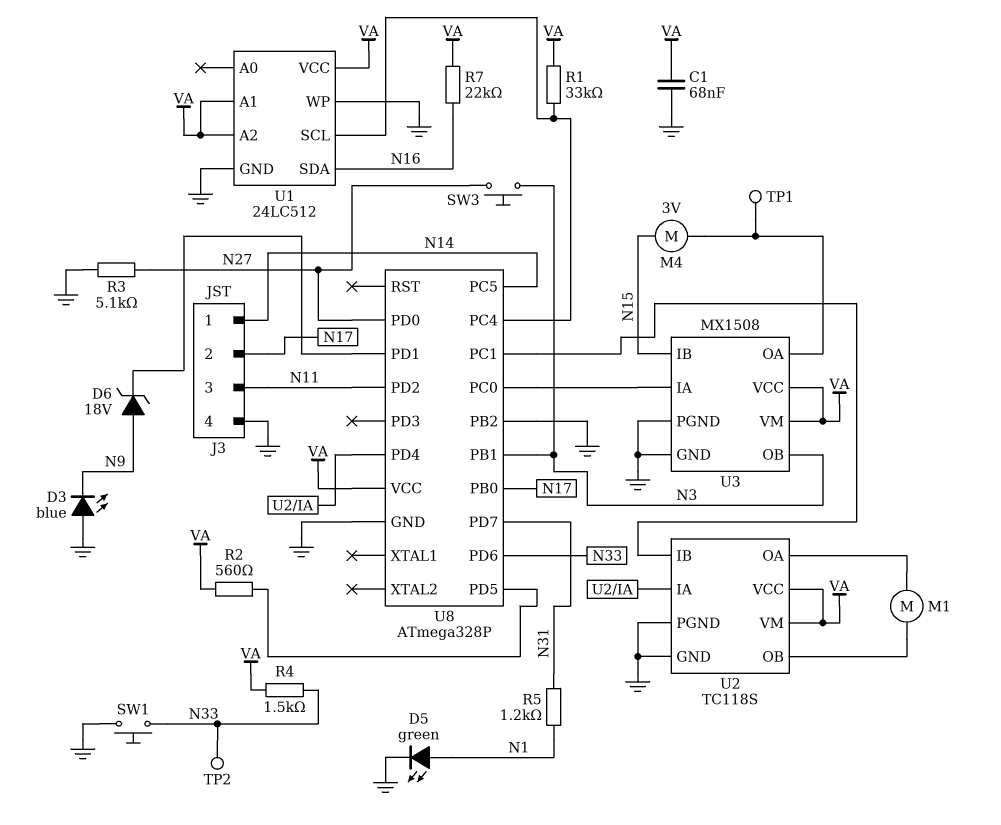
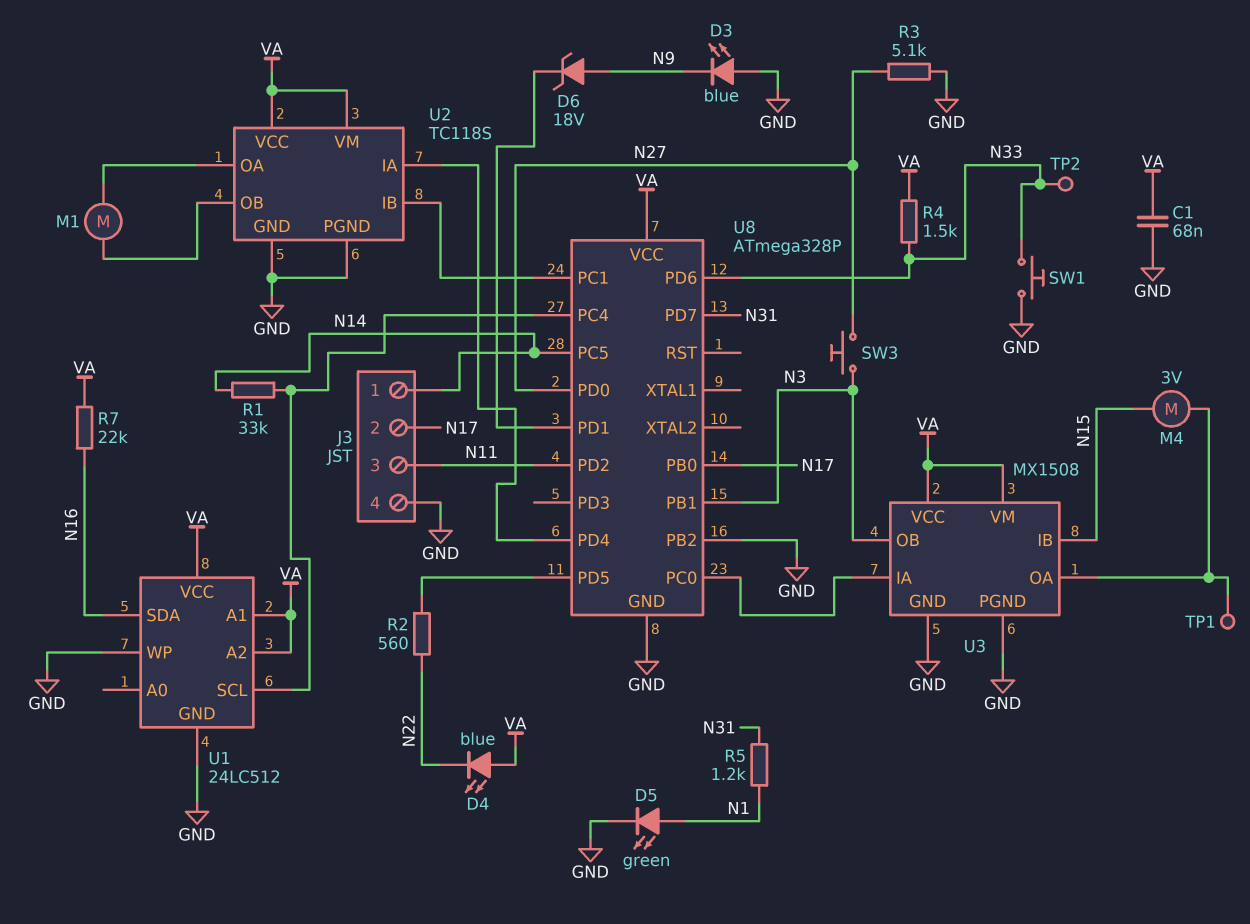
D4: none -> LED blue (A VA, K N22)
R1: 33k (U1/SCL, VA) -> 33k (N14, U1/SCL)
R2: 560 (U8/PD5, VA) -> 560 (N22, U8/PD5)

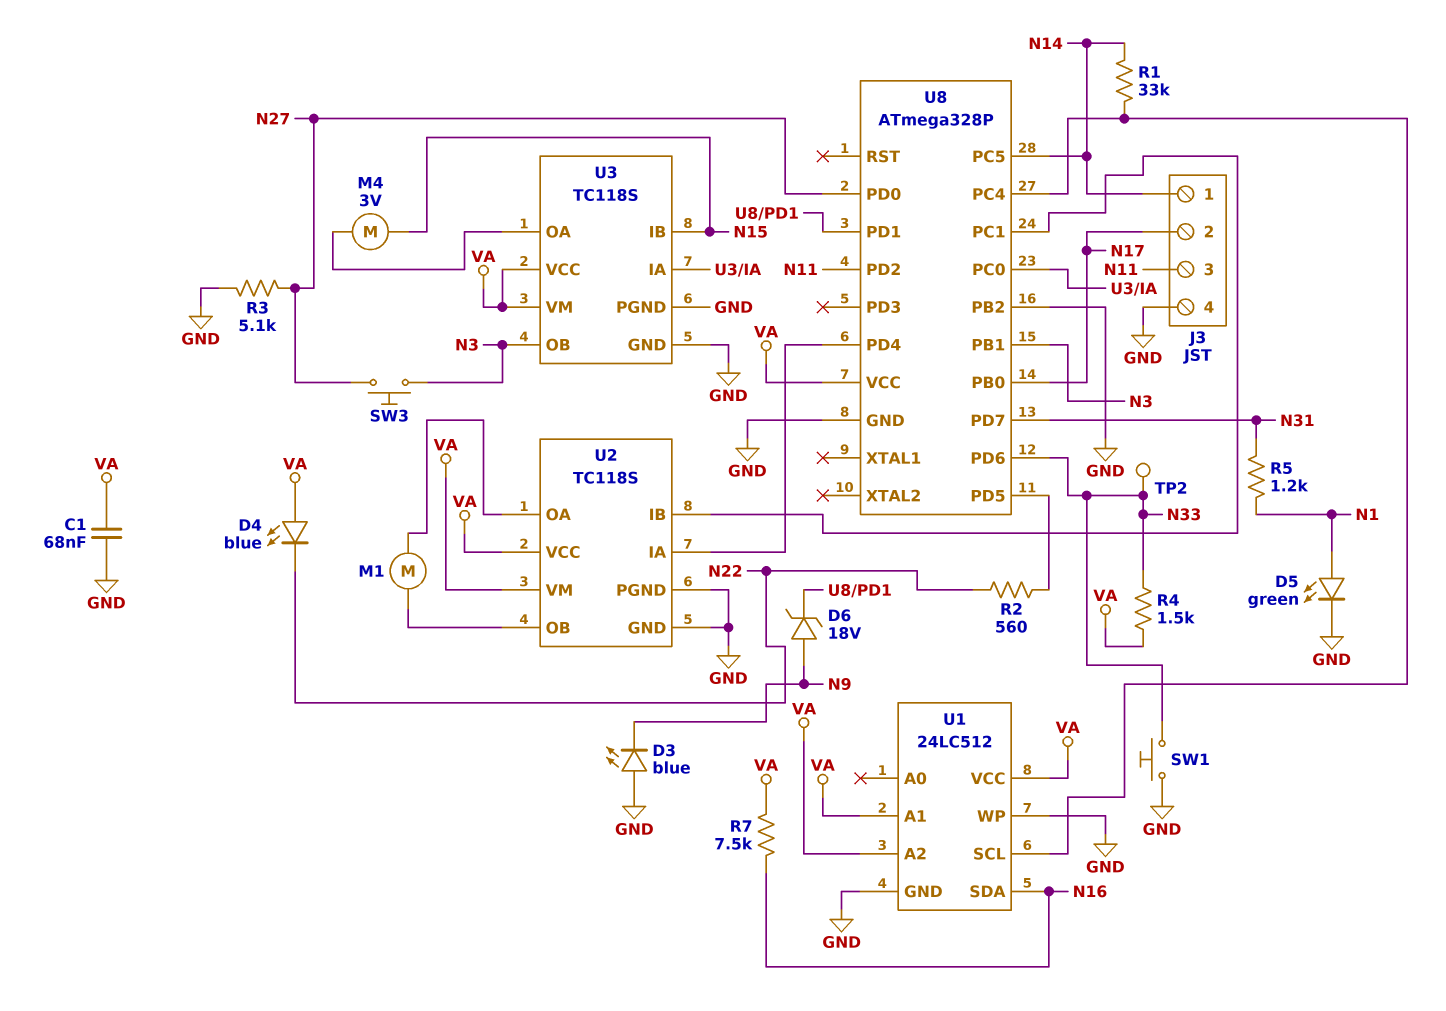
R7: 22k (N16, VA) -> 7.5k (N16, VA)
TP1: test point (U3/OA) -> none
U3: MX1508 -> TC118S

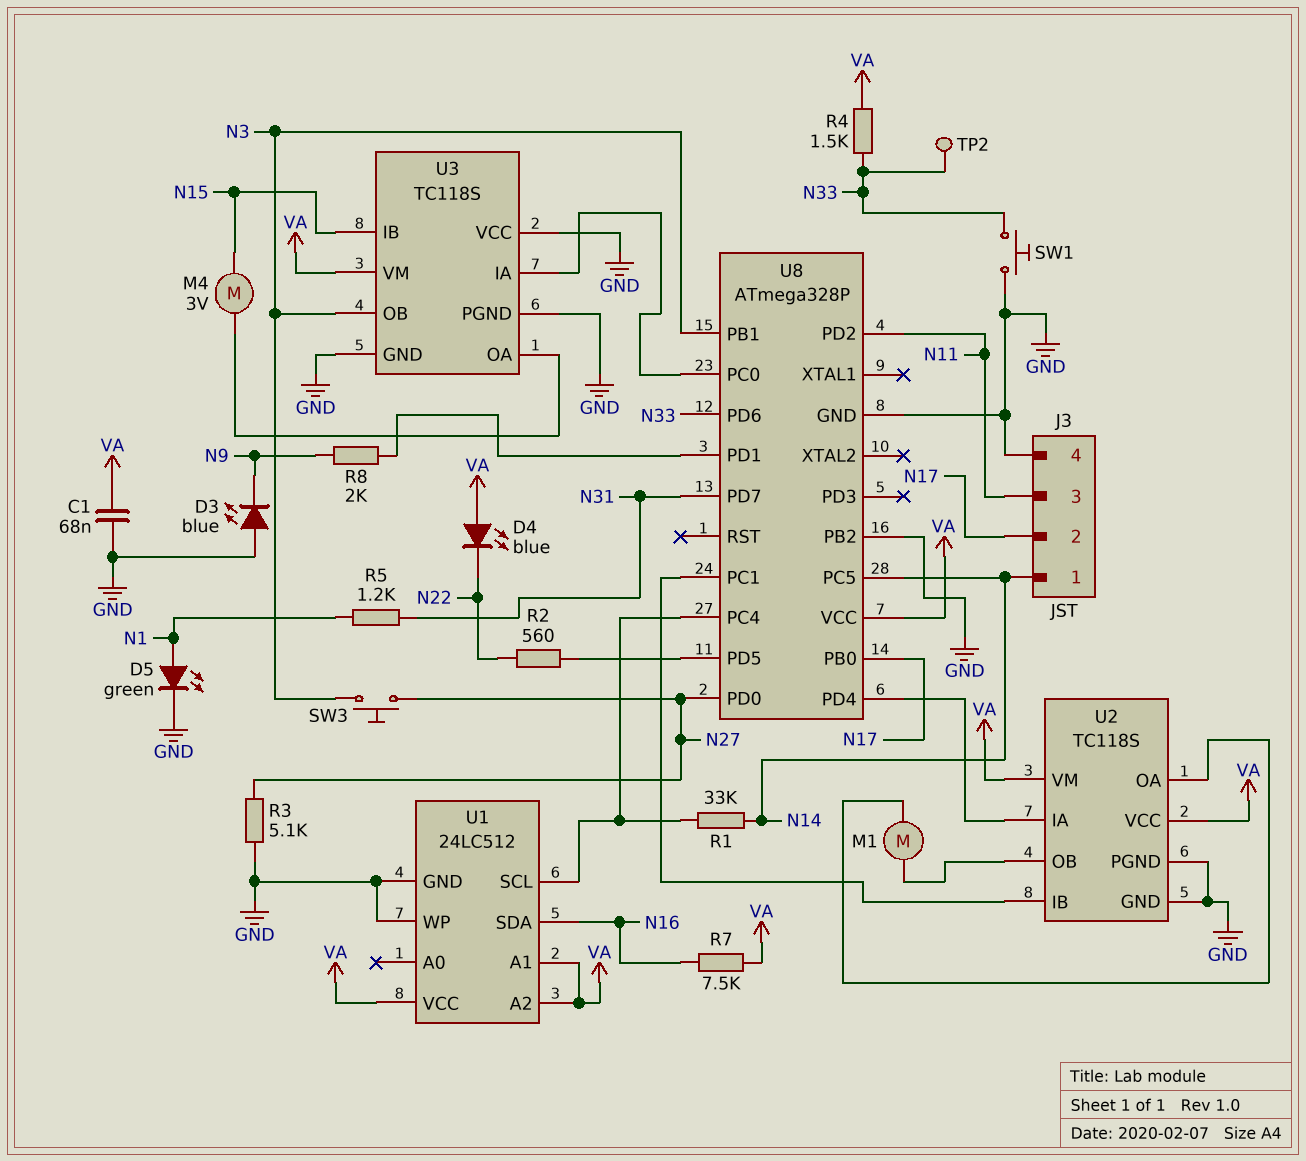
D6: zener 18V (A N9, K U8/PD1) -> none
R8: none -> 2k (N9, U8/PD1)
U3 pin VCC: VA -> GND

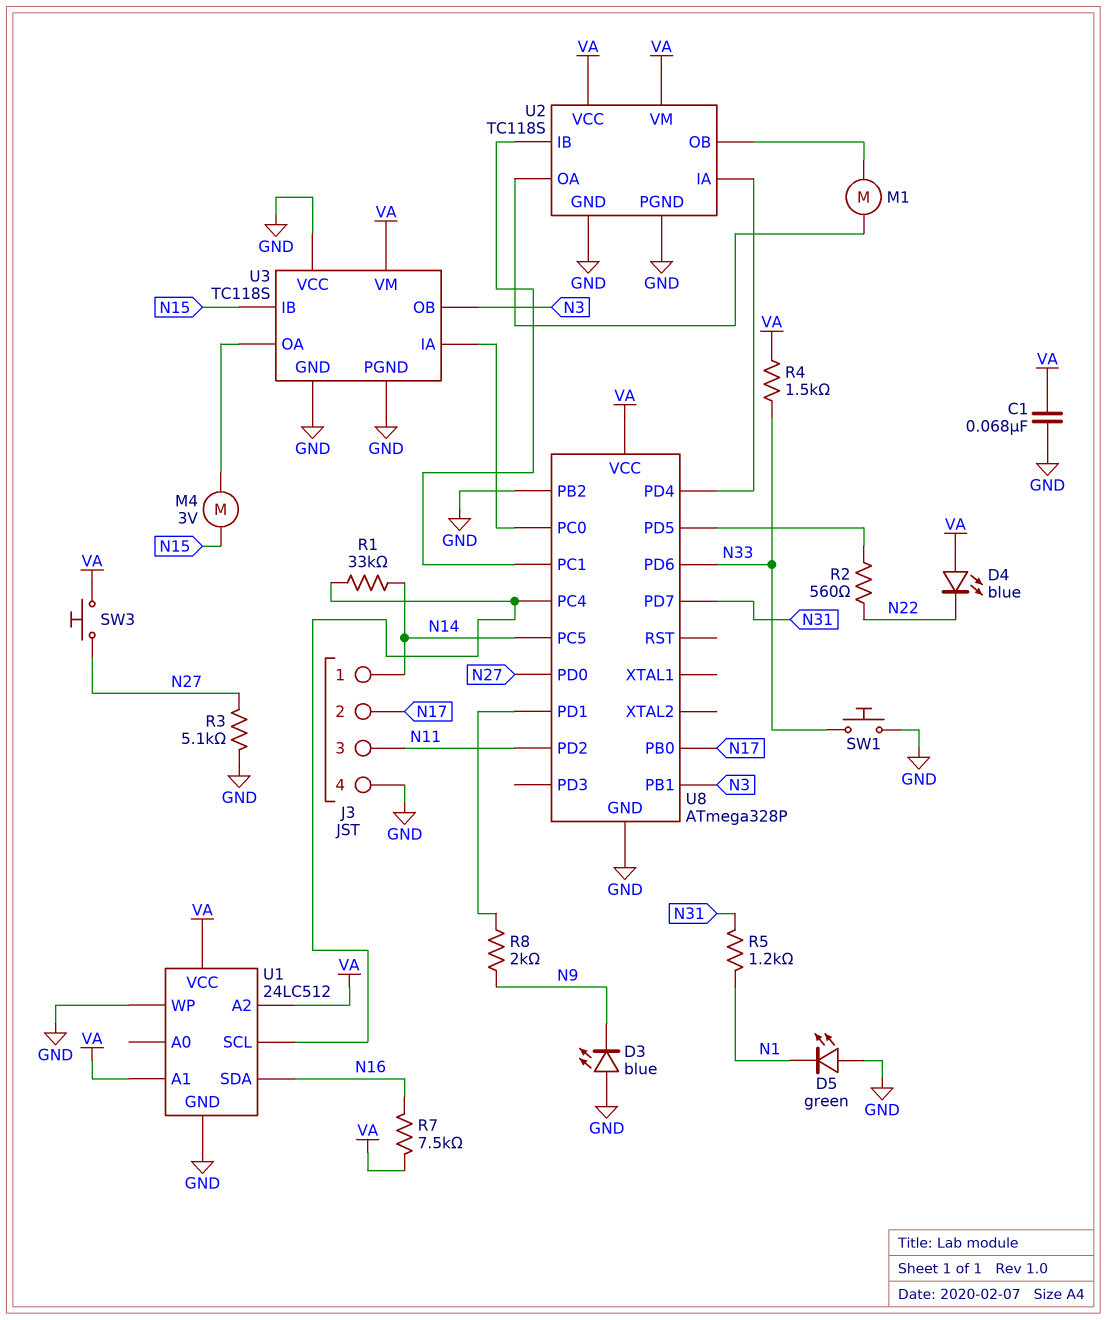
D5: LED green (A N1, K GND) -> LED green (A GND, K N1)
SW3: button (N3, N27) -> button (N27, VA)
TP2: test point (N33) -> none

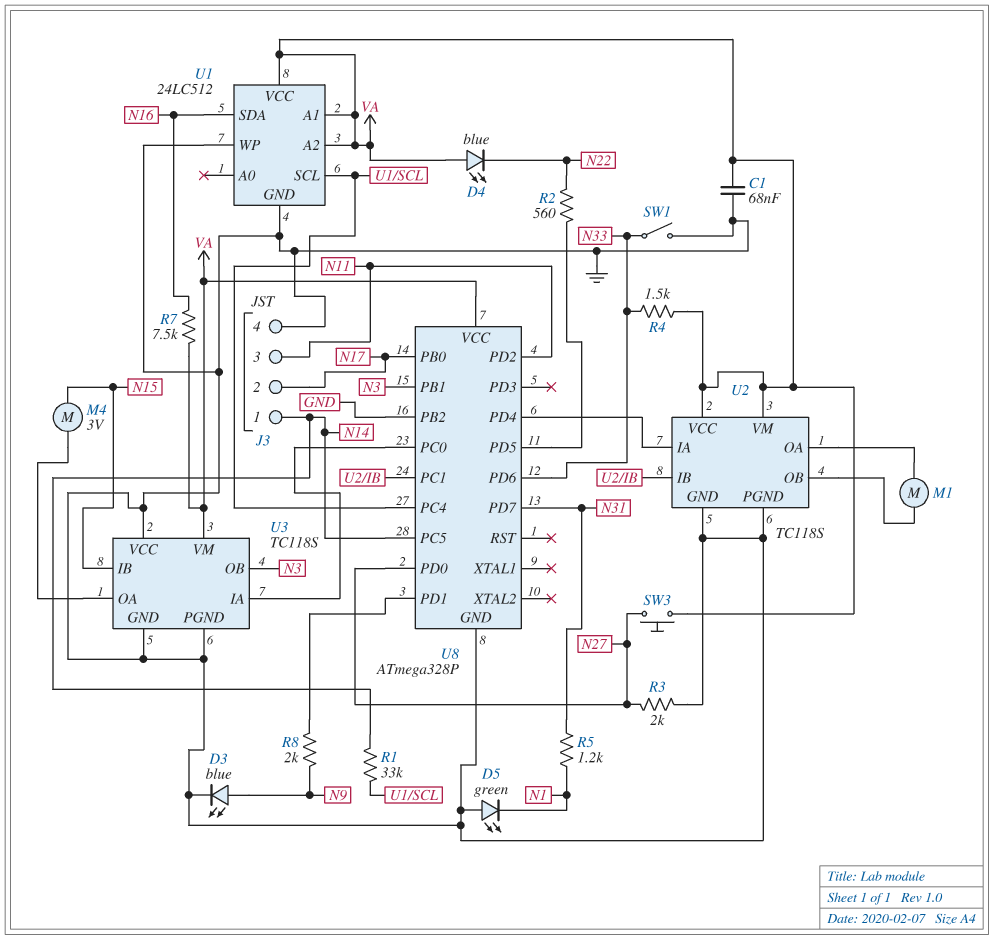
D3: LED blue (A GND, K N9) -> LED blue (A N9, K GND)
R3: 5.1k (GND, N27) -> 2k (GND, N27)
SW1: button (GND, N33) -> switch (GND, N33)

